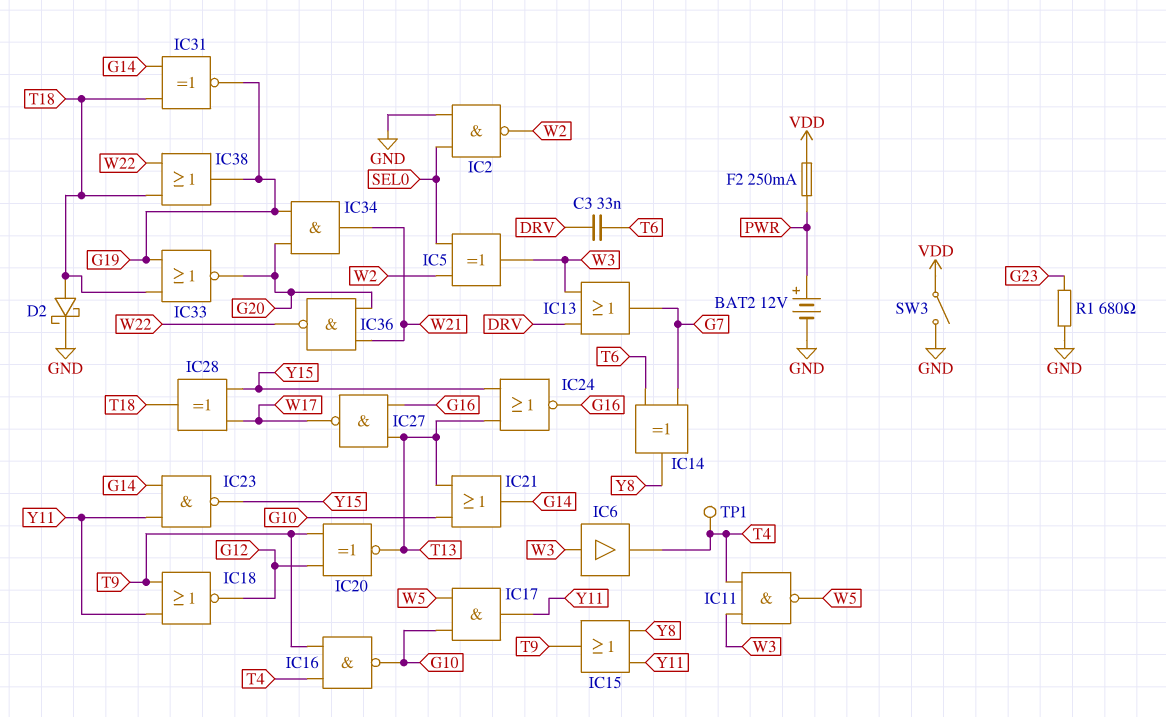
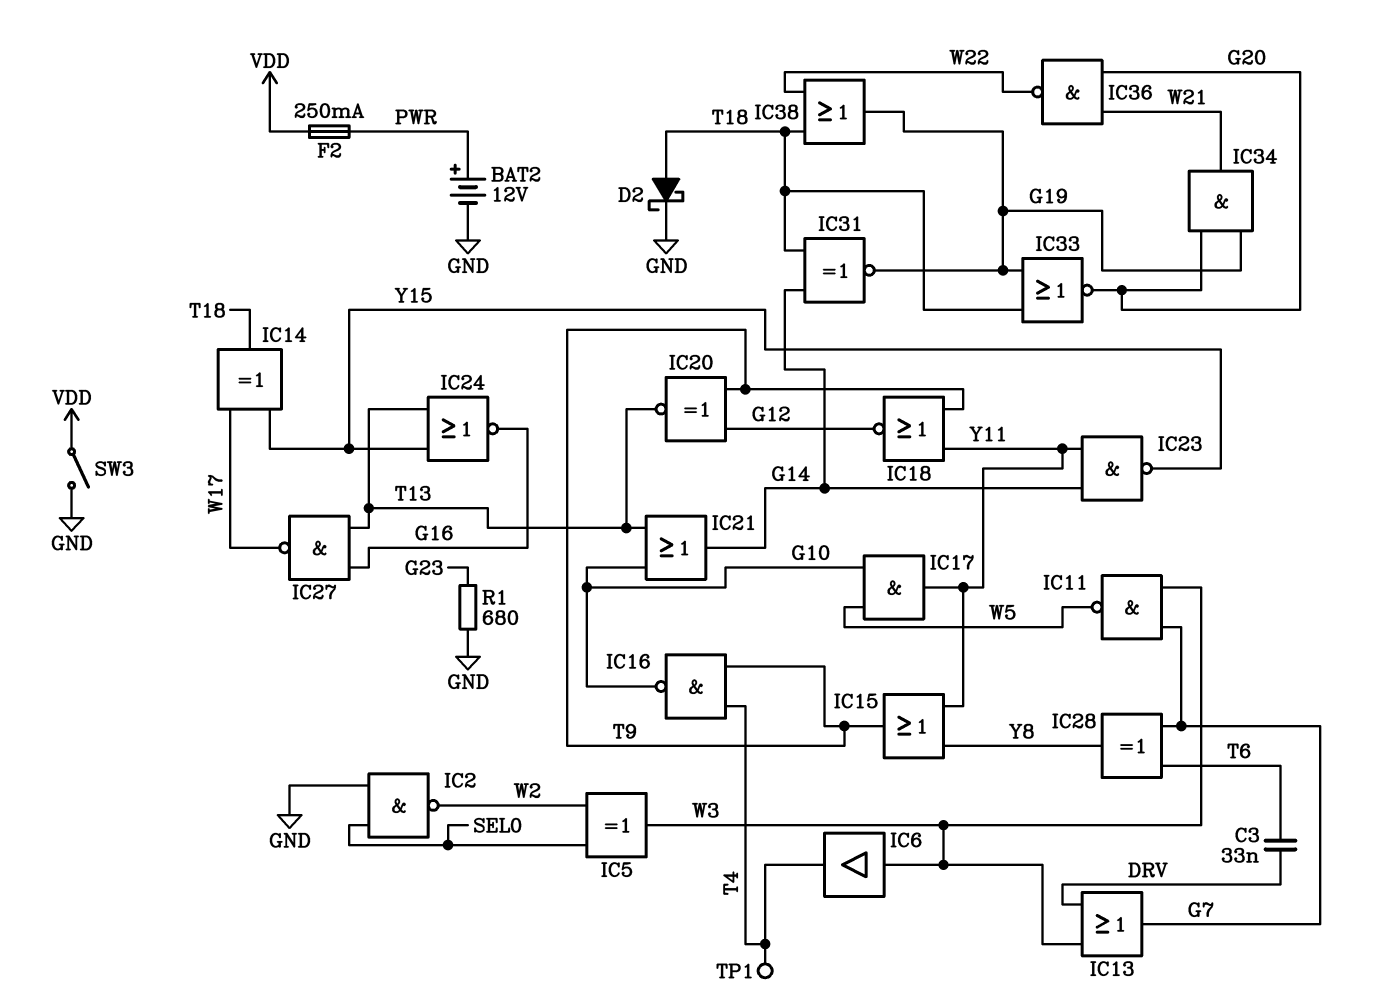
IC11: NAND (in T4, in W3, out W5) -> NAND (in G7, in W3, out W5)
IC14: XOR (in G7, in T6, out Y8) -> XOR (in W17, in Y15, out T18)
IC28: XOR (in W17, in Y15, out T18) -> XOR (in G7, in T6, out Y8)

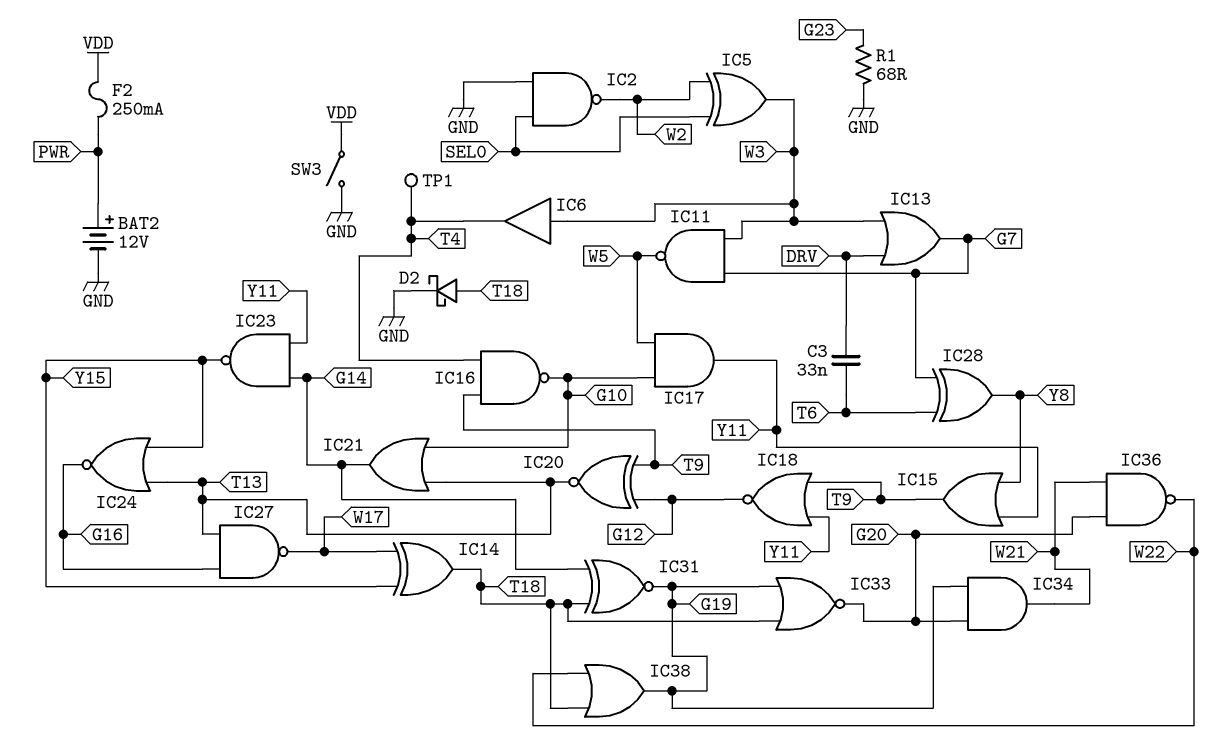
R1: 680 (G23, GND) -> 68 (G23, GND)

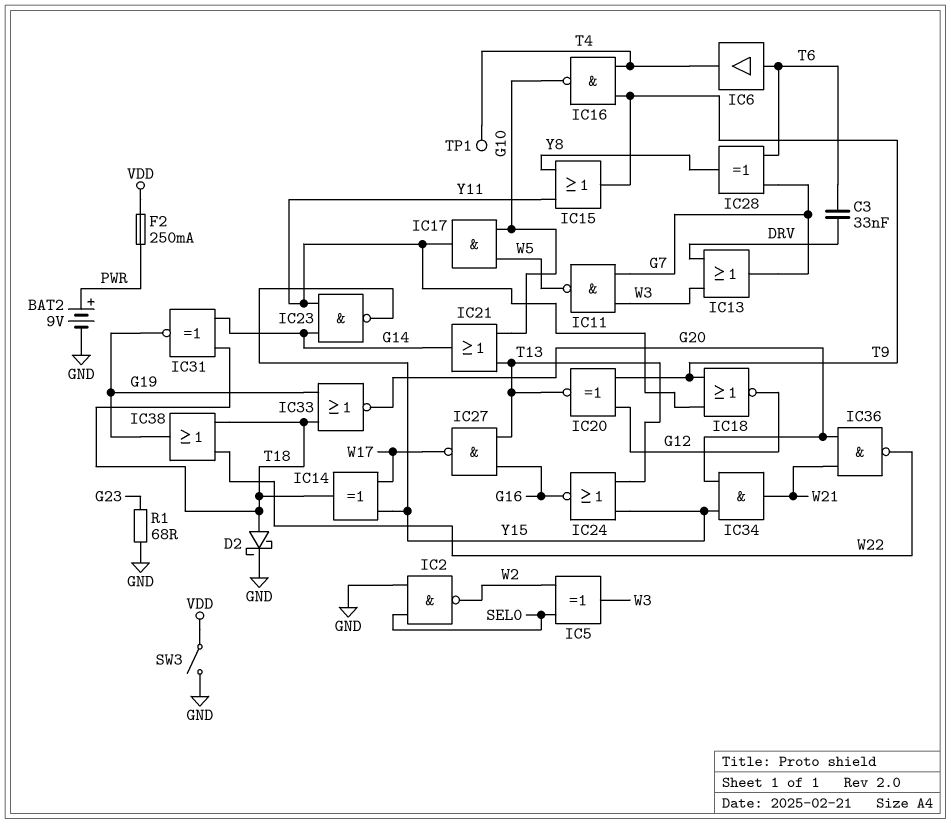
BAT2: 12V (plus PWR, minus GND) -> 9V (plus PWR, minus GND)
IC6: buffer (in W3, out T4) -> buffer (in T6, out T4)
IC34: AND (in G19, in G20, out W21) -> AND (in G20, in Y15, out W21)

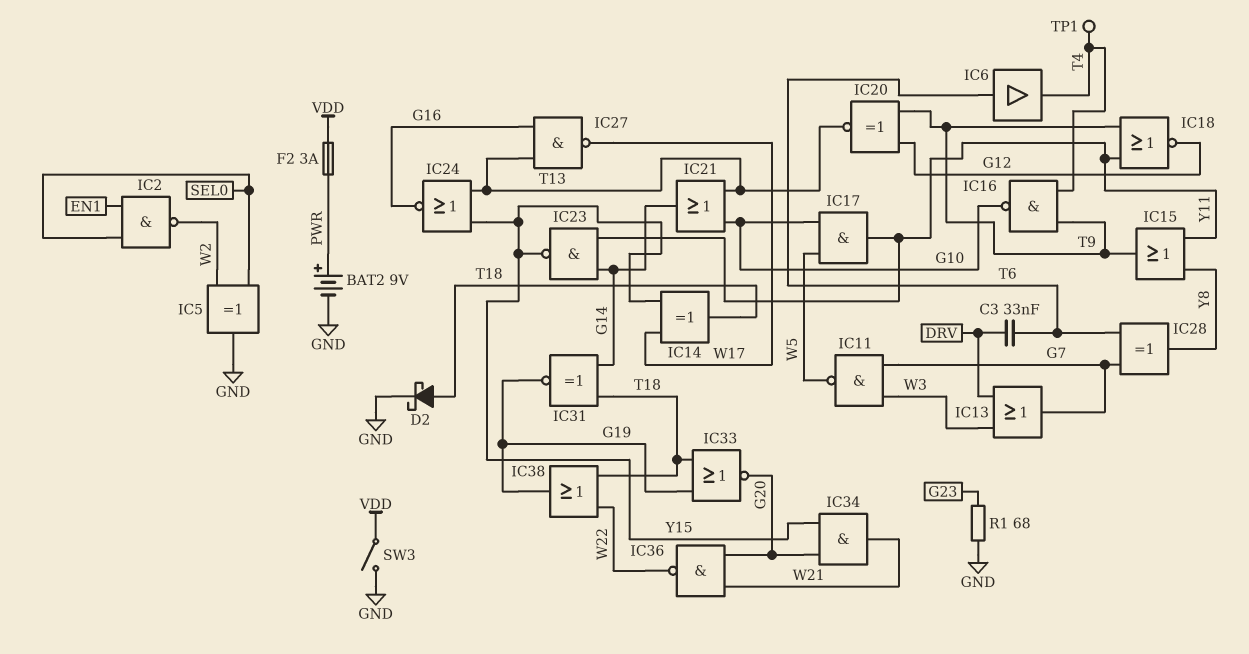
F2: 250mA (PWR, VDD) -> 3A (PWR, VDD)
IC2: NAND (in GND, in SEL0, out W2) -> NAND (in EN1, in SEL0, out W2)
IC5: XOR (in SEL0, in W2, out W3) -> XOR (in SEL0, in W2, out GND)

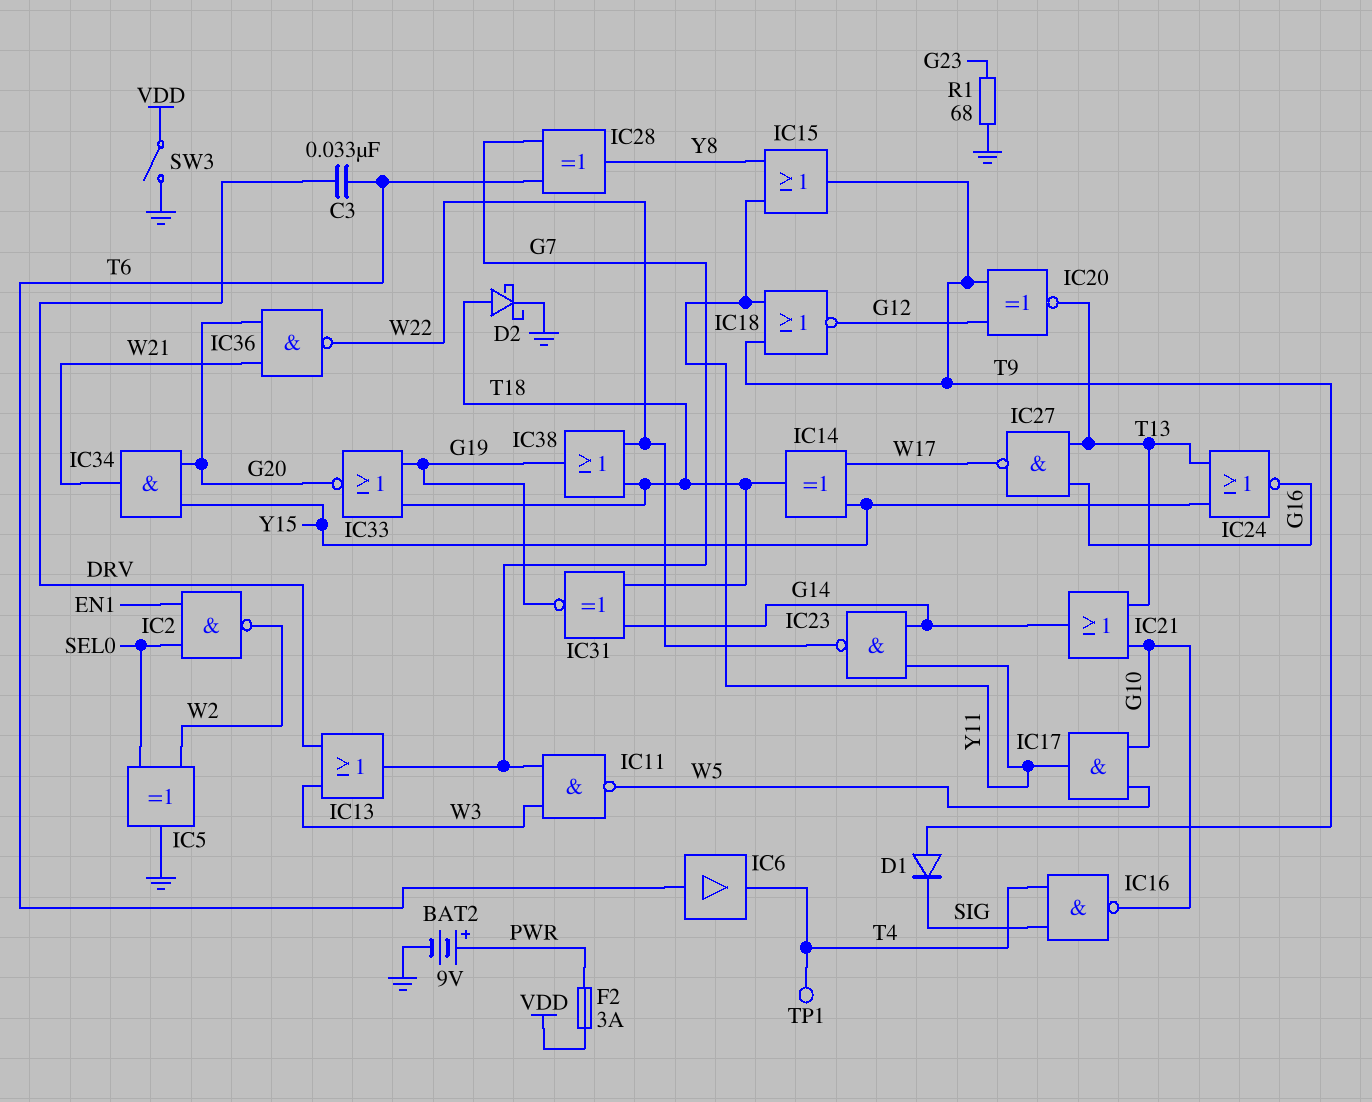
D1: none -> diode (A T9, K SIG)
IC16: NAND (in T4, in T9, out G10) -> NAND (in SIG, in T4, out G10)
IC23: NAND (in G14, in Y11, out Y15) -> NAND (in G14, in Y11, out W22)

